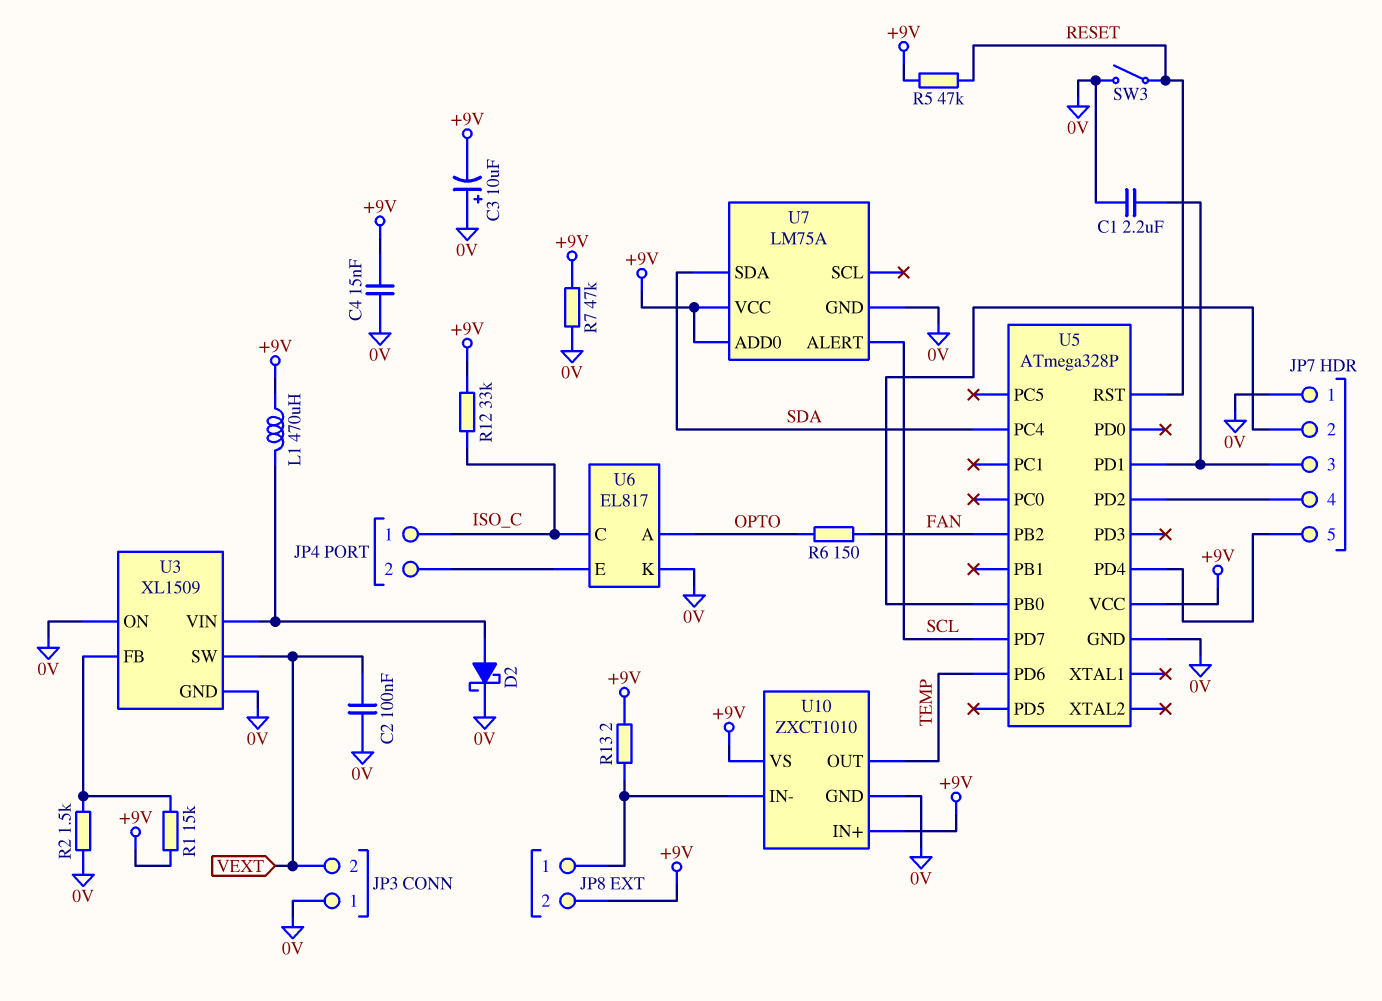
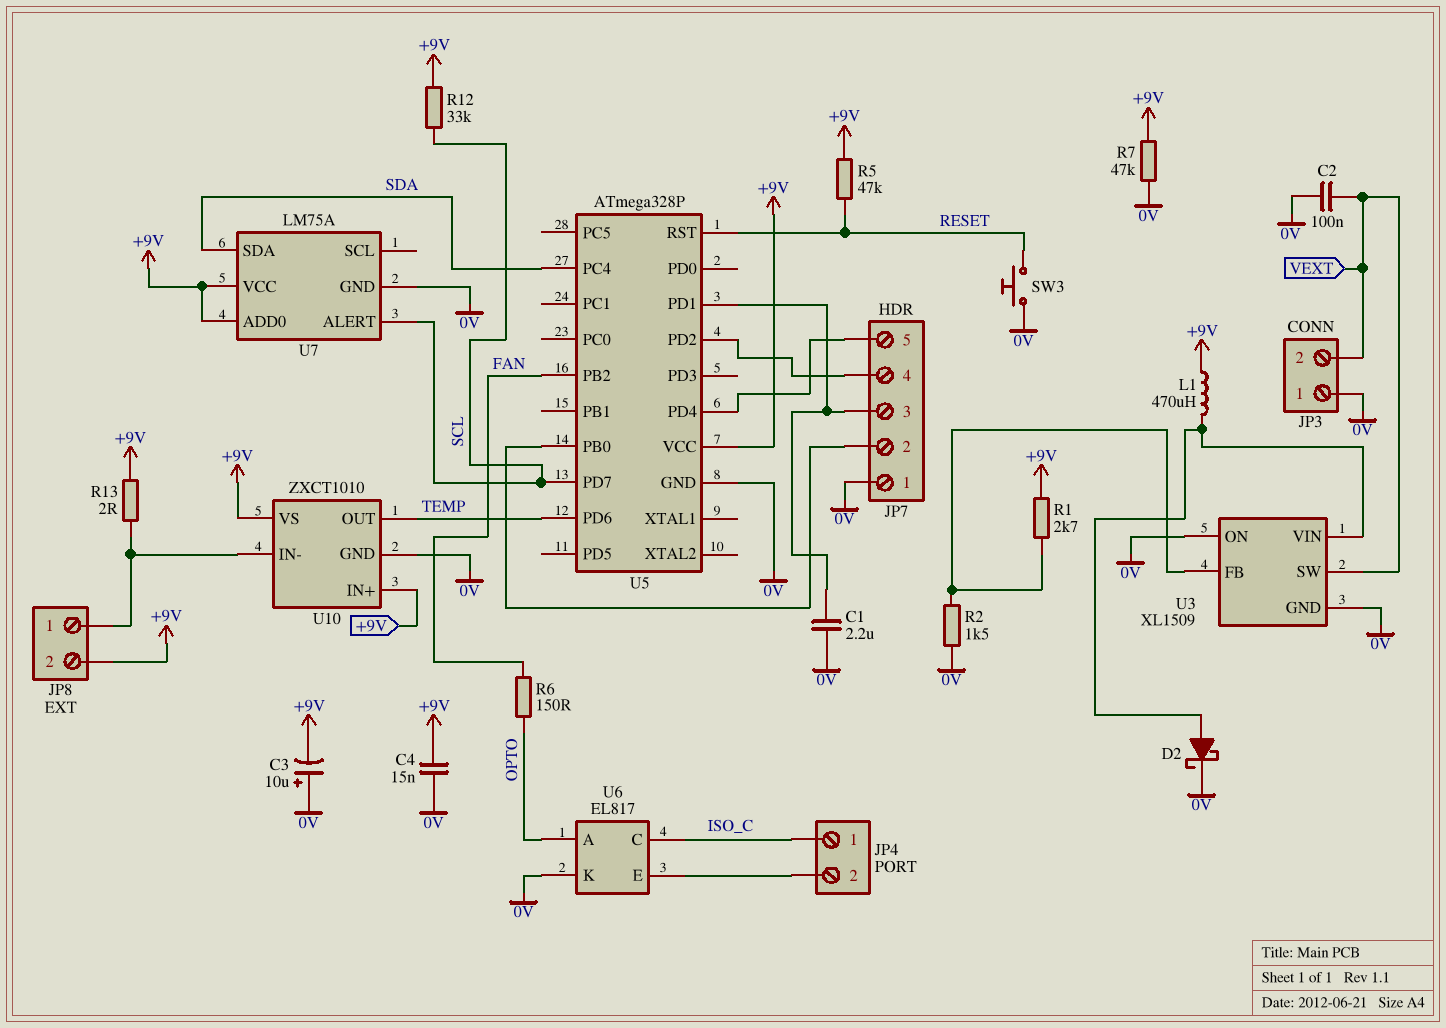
R1: 15k (+9V, U3/FB) -> 2.7k (+9V, U3/FB)
R12: 33k (+9V, ISO_C) -> 33k (+9V, SCL)
SW3: switch (0V, RESET) -> button (0V, RESET)

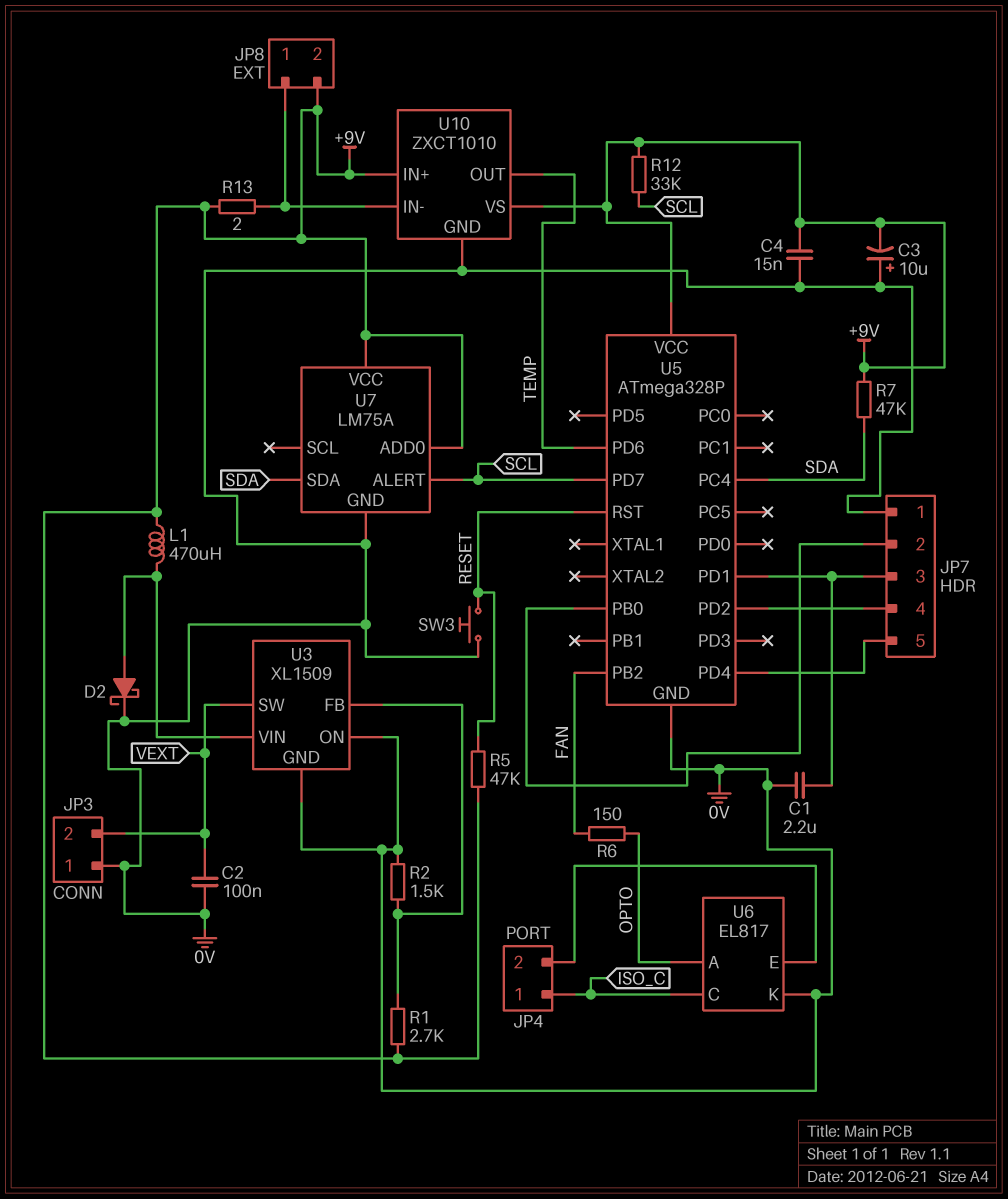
R7: 47k (+9V, 0V) -> 47k (+9V, SDA)

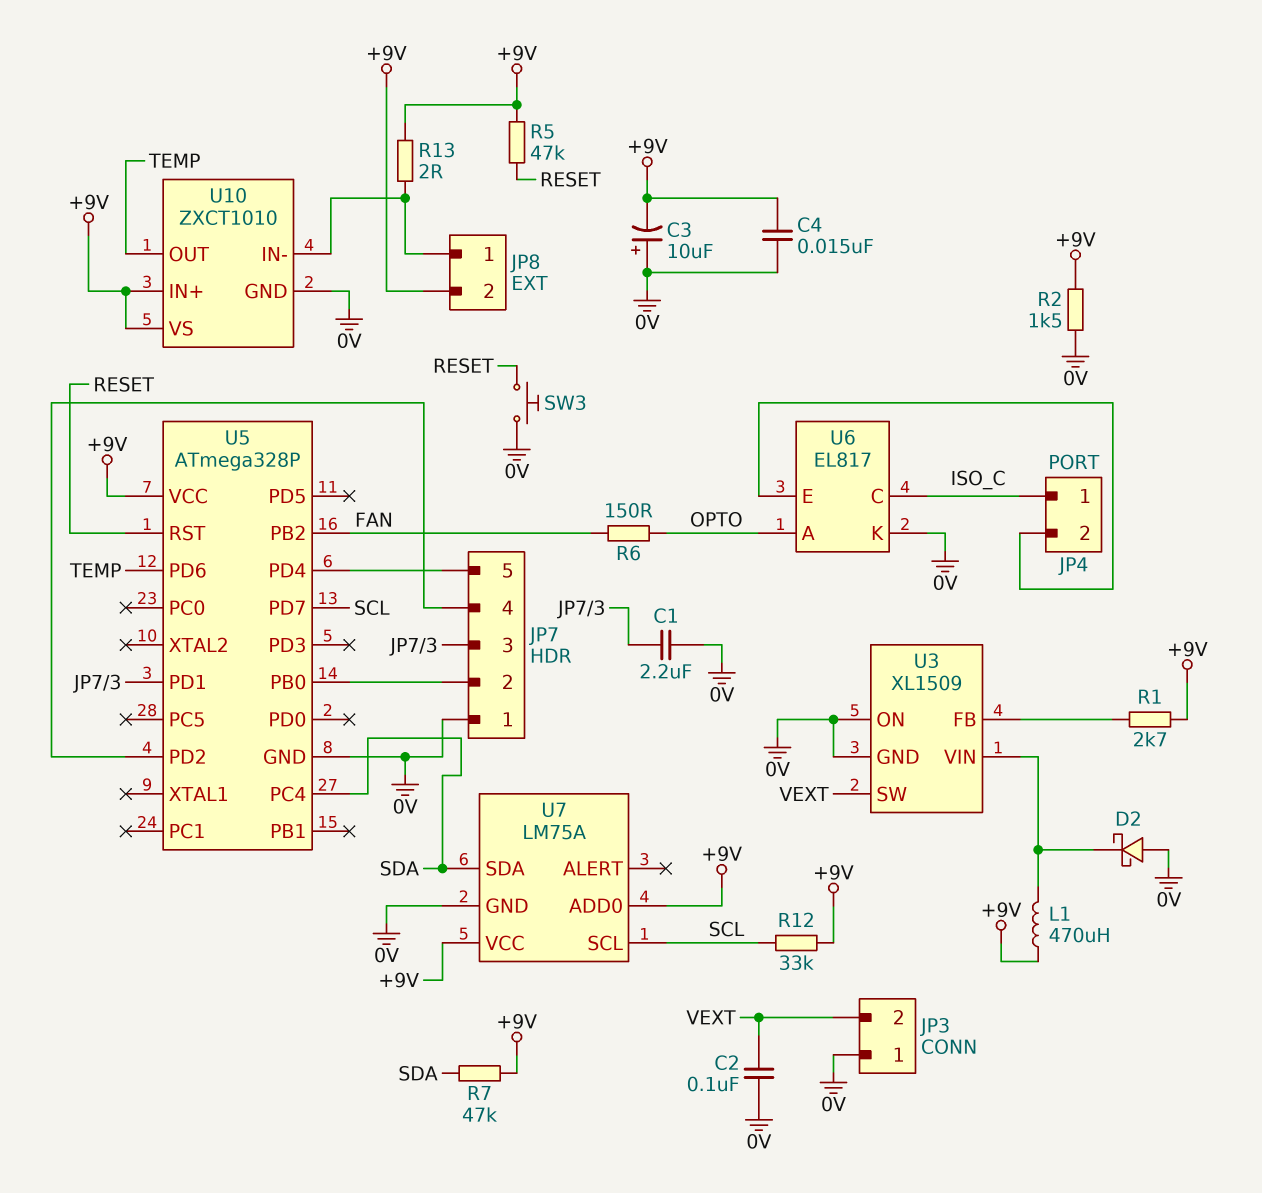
D2: schottky (A U3/VIN, K 0V) -> schottky (A 0V, K U3/VIN)
R2: 1.5k (0V, U3/FB) -> 1.5k (+9V, 0V)
U7 pin ALERT: SCL -> none
U7 pin SCL: none -> SCL

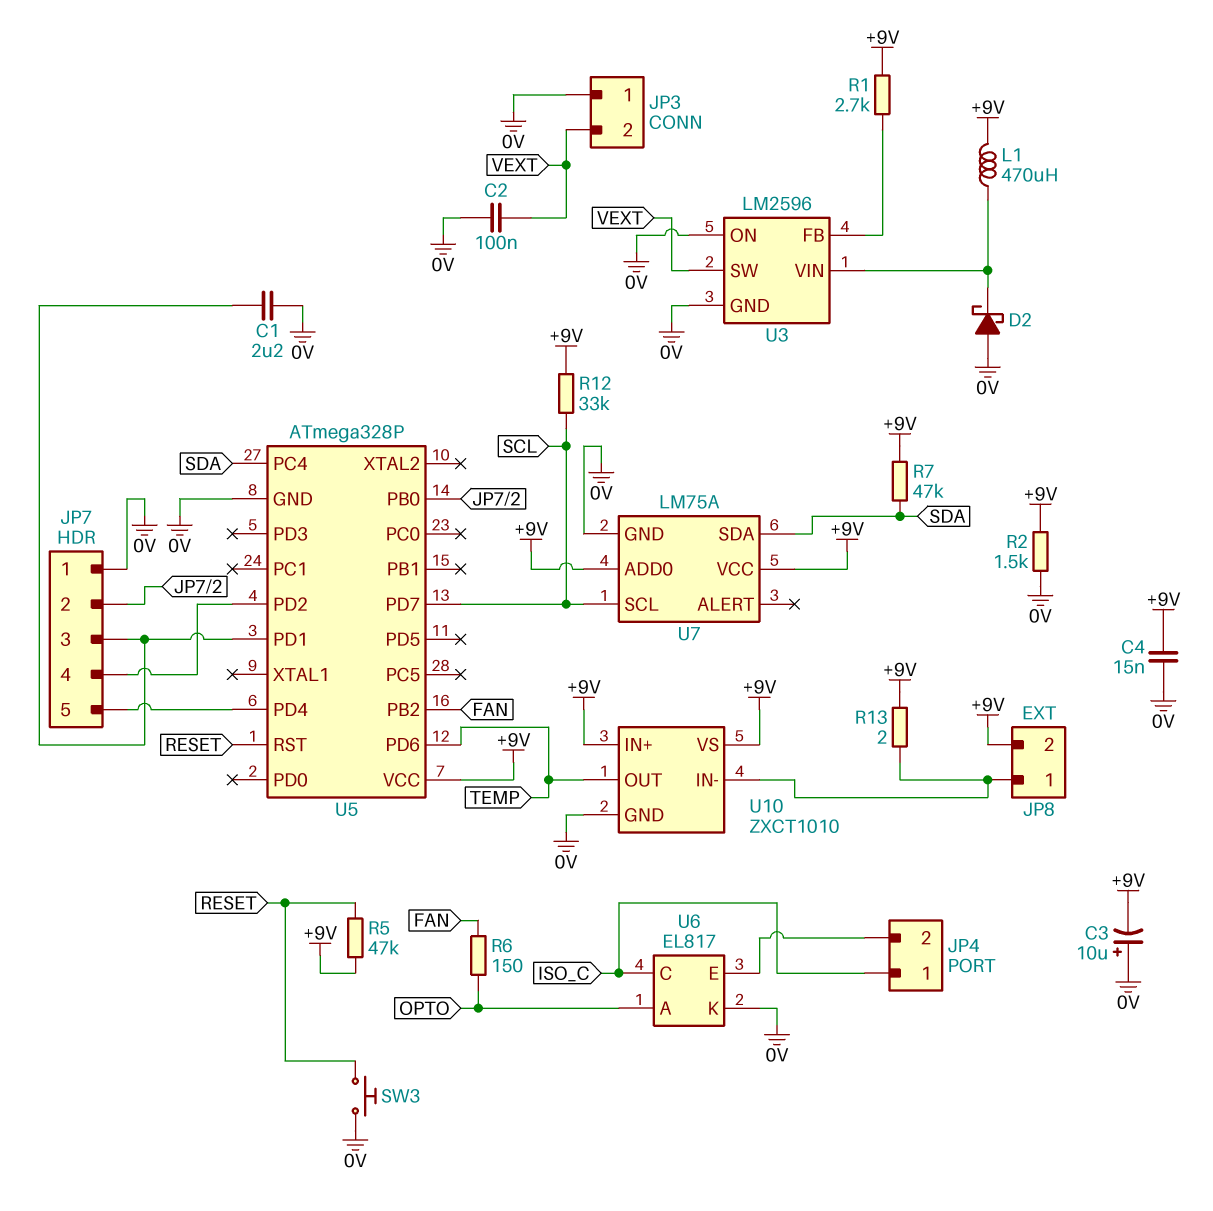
U3: XL1509 -> LM2596

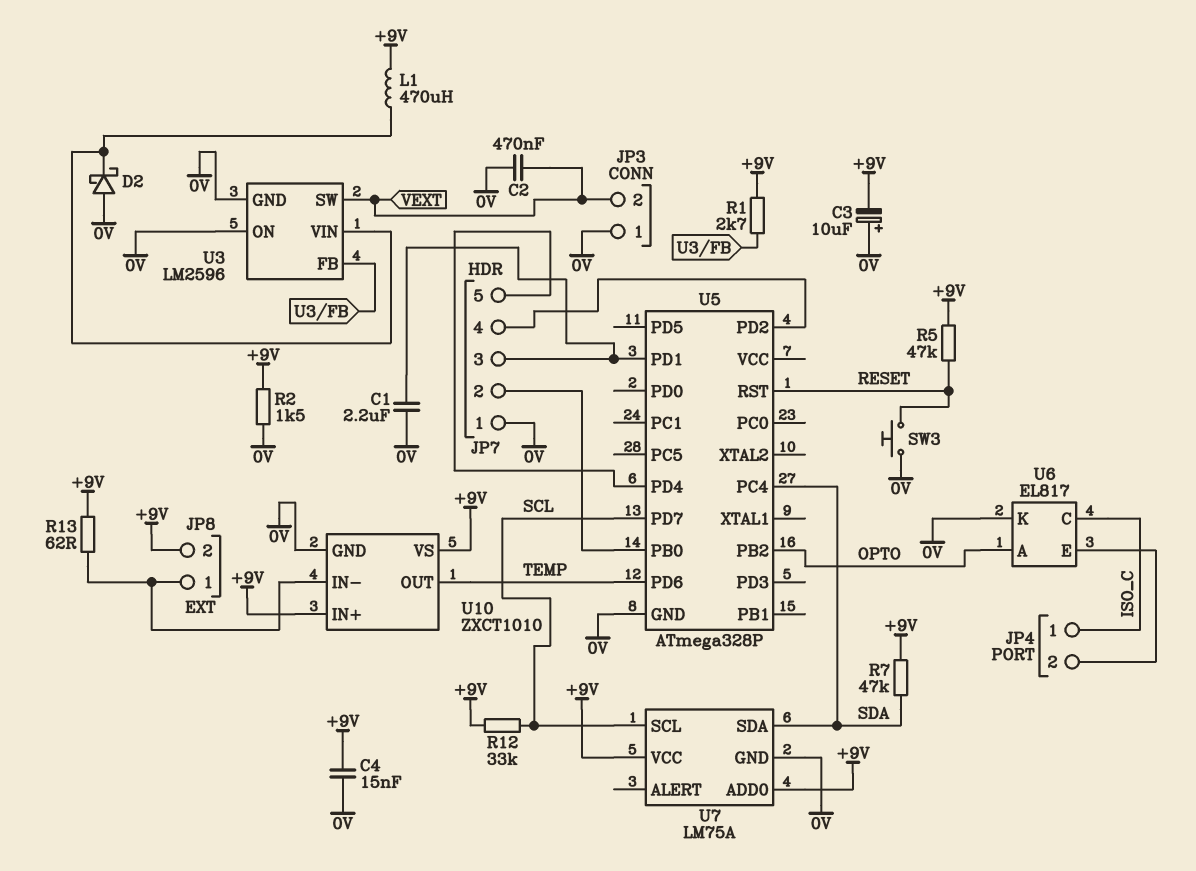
C2: 100nF (0V, VEXT) -> 470nF (0V, VEXT)
R6: 150 (FAN, OPTO) -> none
R13: 2 (+9V, JP8/1) -> 62 (+9V, JP8/1)
U5 pin PB2: FAN -> OPTO
U5 pin VCC: +9V -> none

